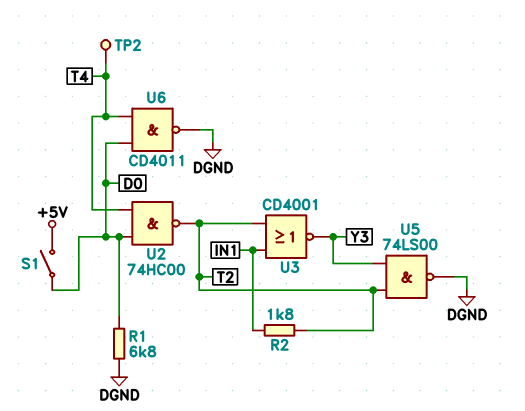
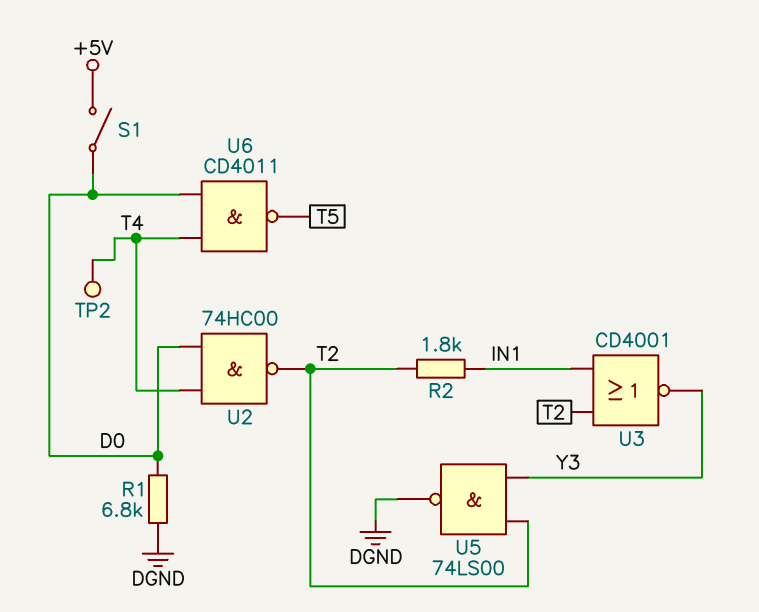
U6: NAND CD4011 (in D0, in T4, out DGND) -> NAND CD4011 (in D0, in T4, out T5)

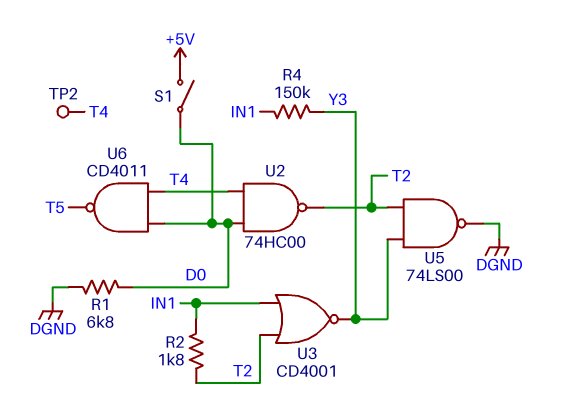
R4: none -> 150k (IN1, Y3)

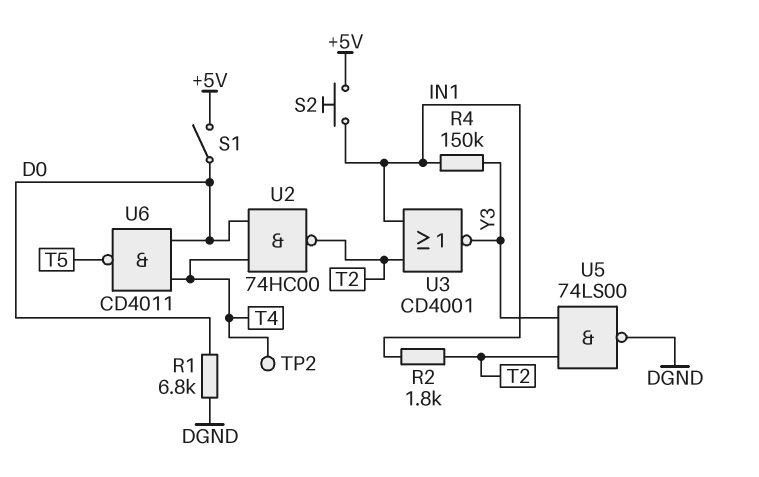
S2: none -> button (+5V, IN1)

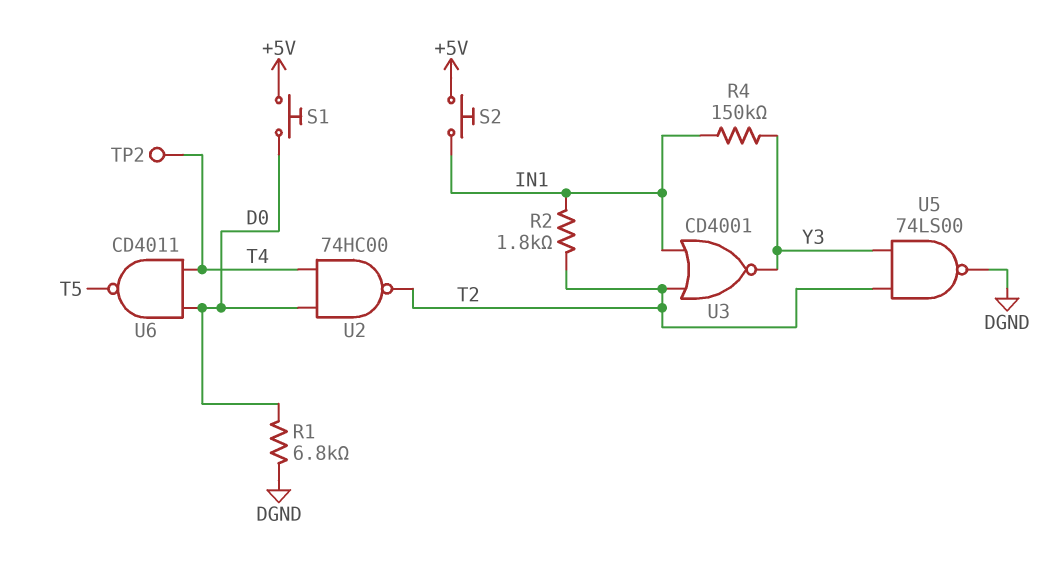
S1: switch (+5V, D0) -> button (+5V, D0)

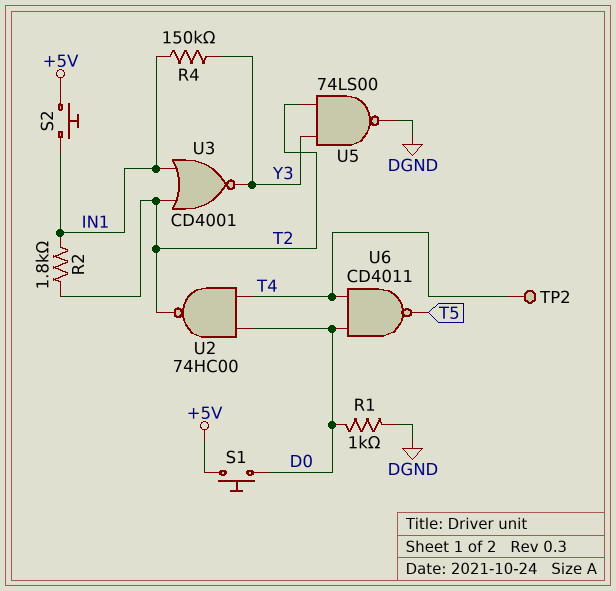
R1: 6.8k (D0, DGND) -> 1k (D0, DGND)

